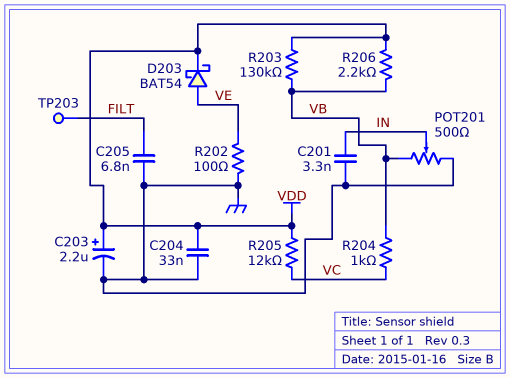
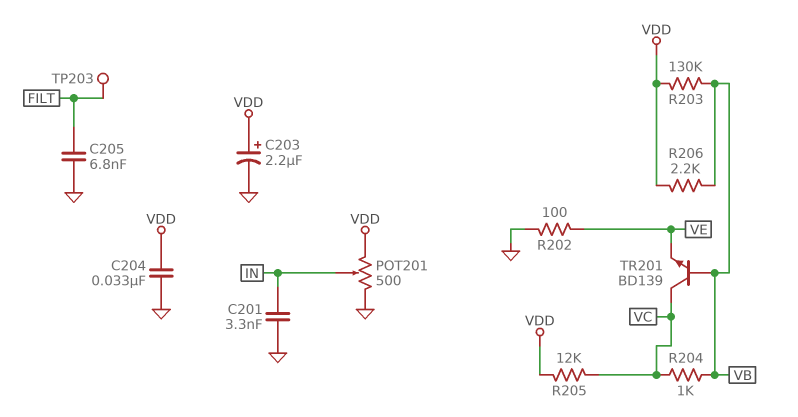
D203: schottky BAT54 (A VE, K VDD) -> none
POT201: 500 (GND, VB, wiper IN) -> 500 (GND, VDD, wiper IN)
TR201: none -> NPN BD139 (B VB, C VC, E VE)

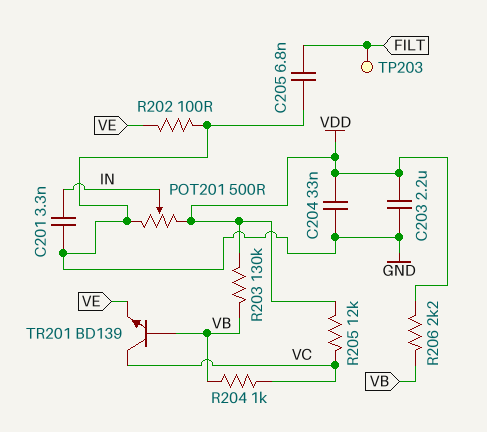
C203: 2.2uF (plus VDD, minus GND) -> 2.2uF (GND, VDD)

